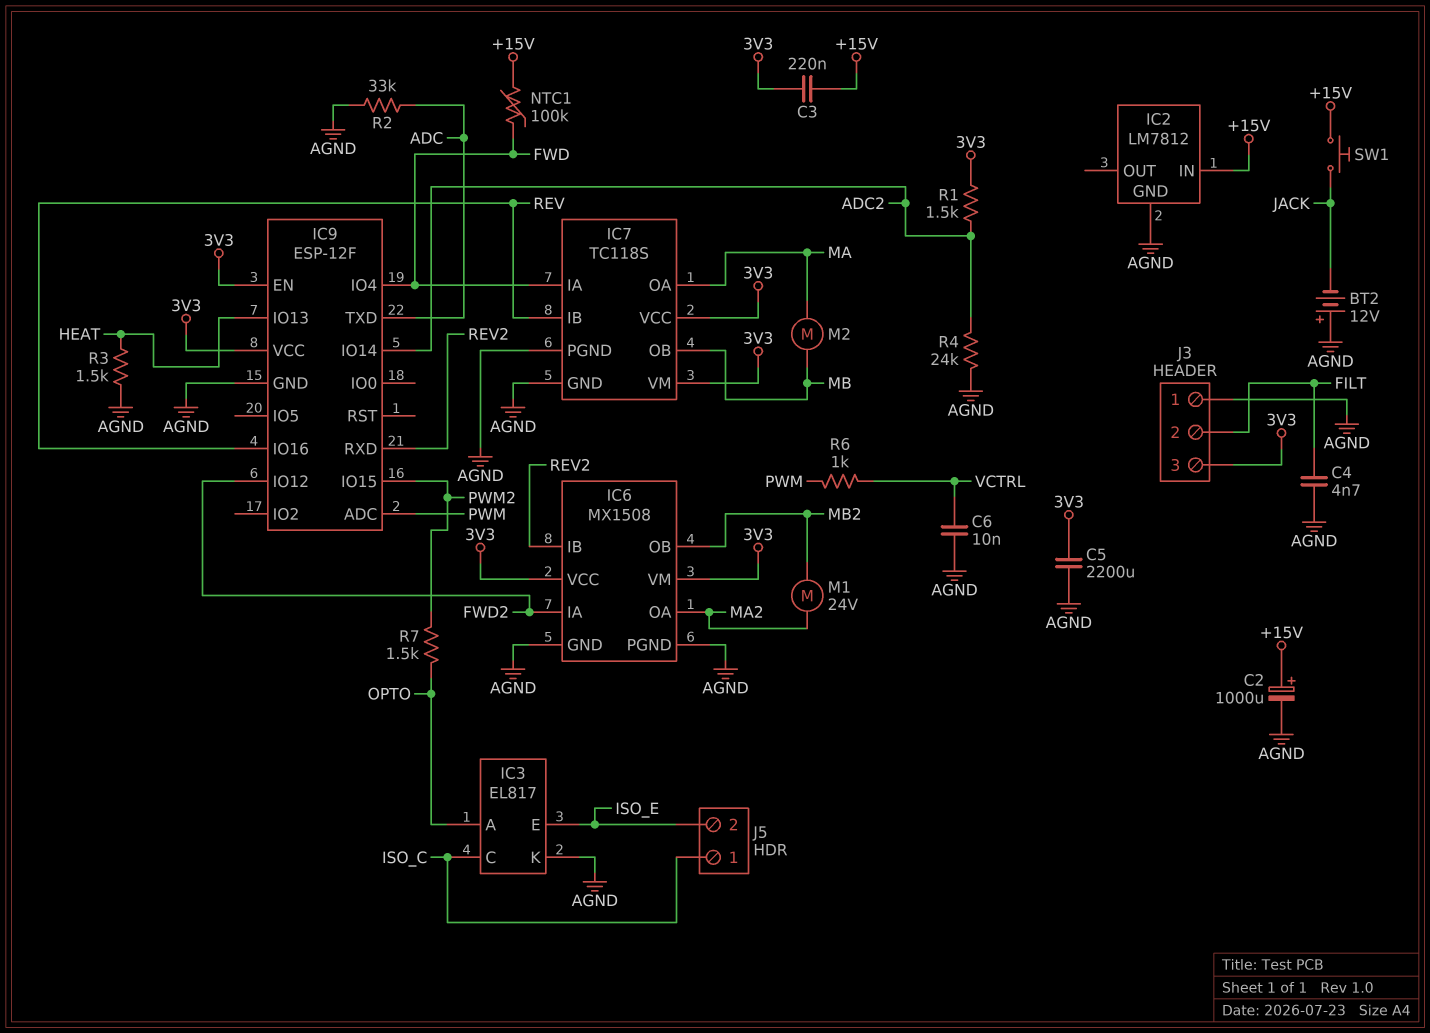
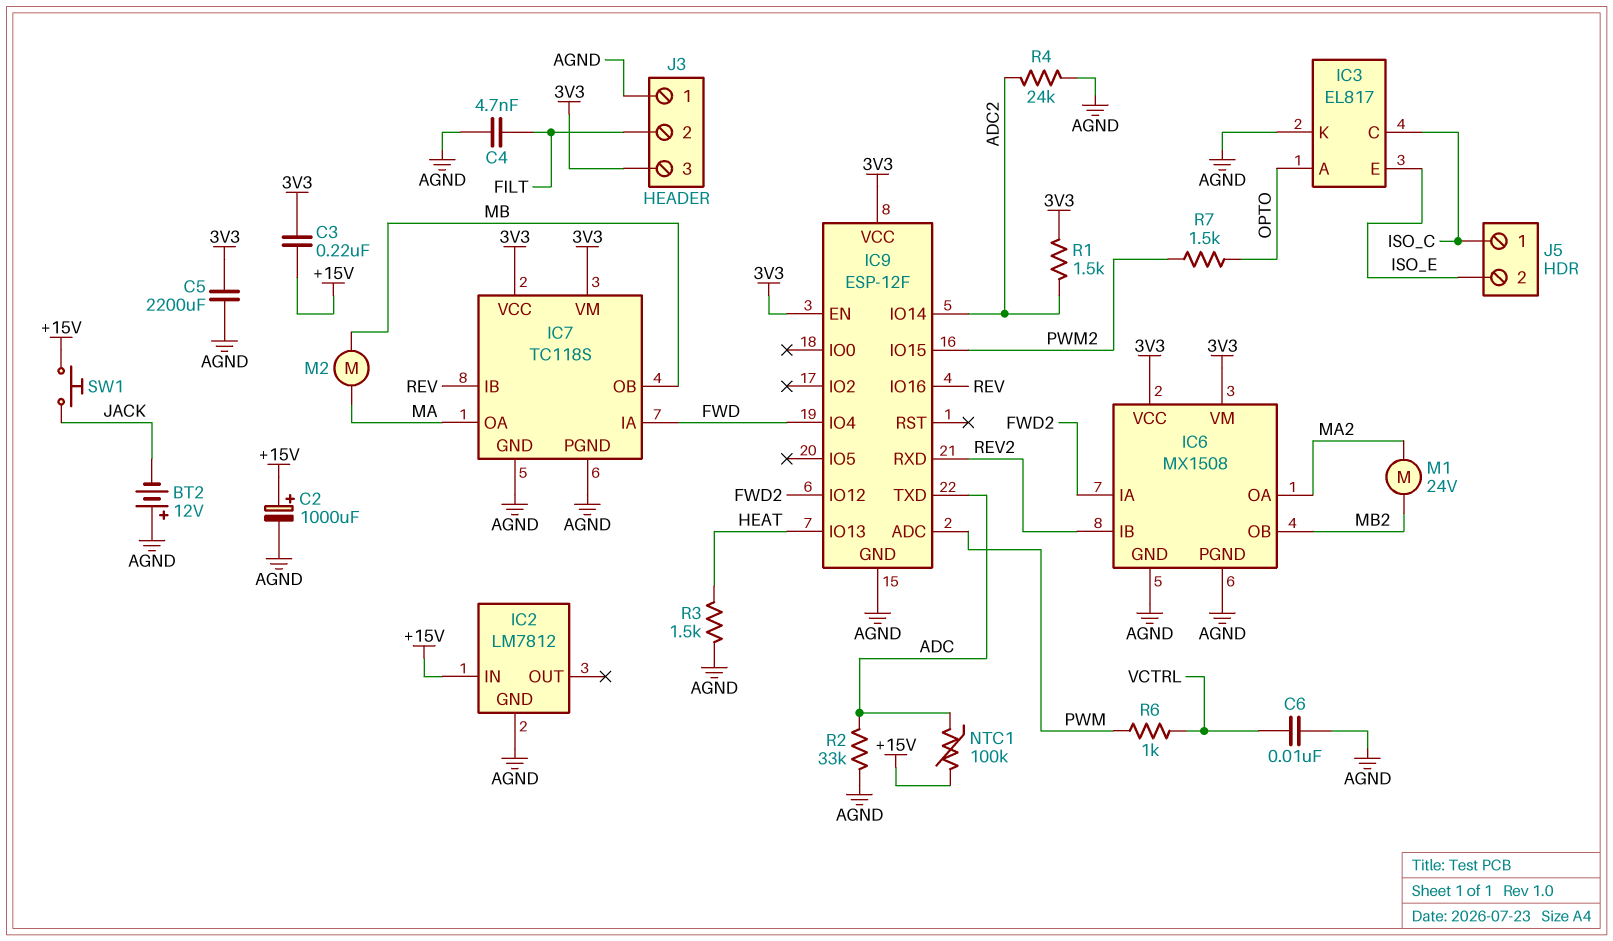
NTC1: 100k (+15V, FWD) -> 100k (+15V, ADC)

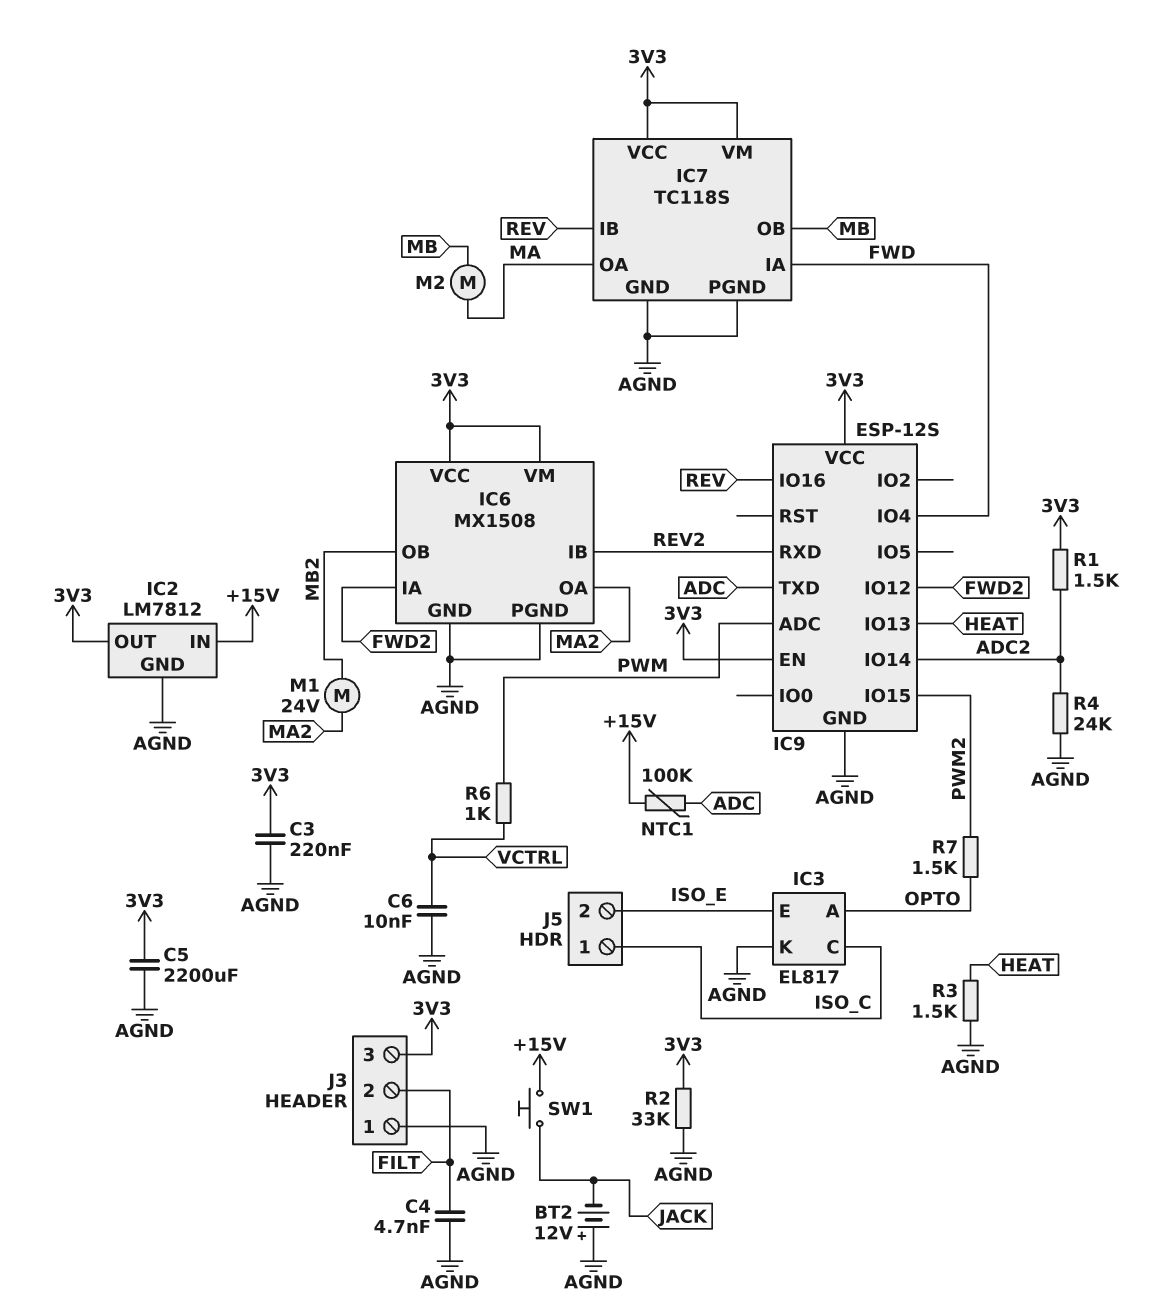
C2: 1000uF (plus +15V, minus AGND) -> none
C3: 220nF (+15V, 3V3) -> 220nF (3V3, AGND)
IC2 pin OUT: none -> 3V3
IC9: ESP-12F -> ESP-12S
R2: 33k (ADC, AGND) -> 33k (3V3, AGND)

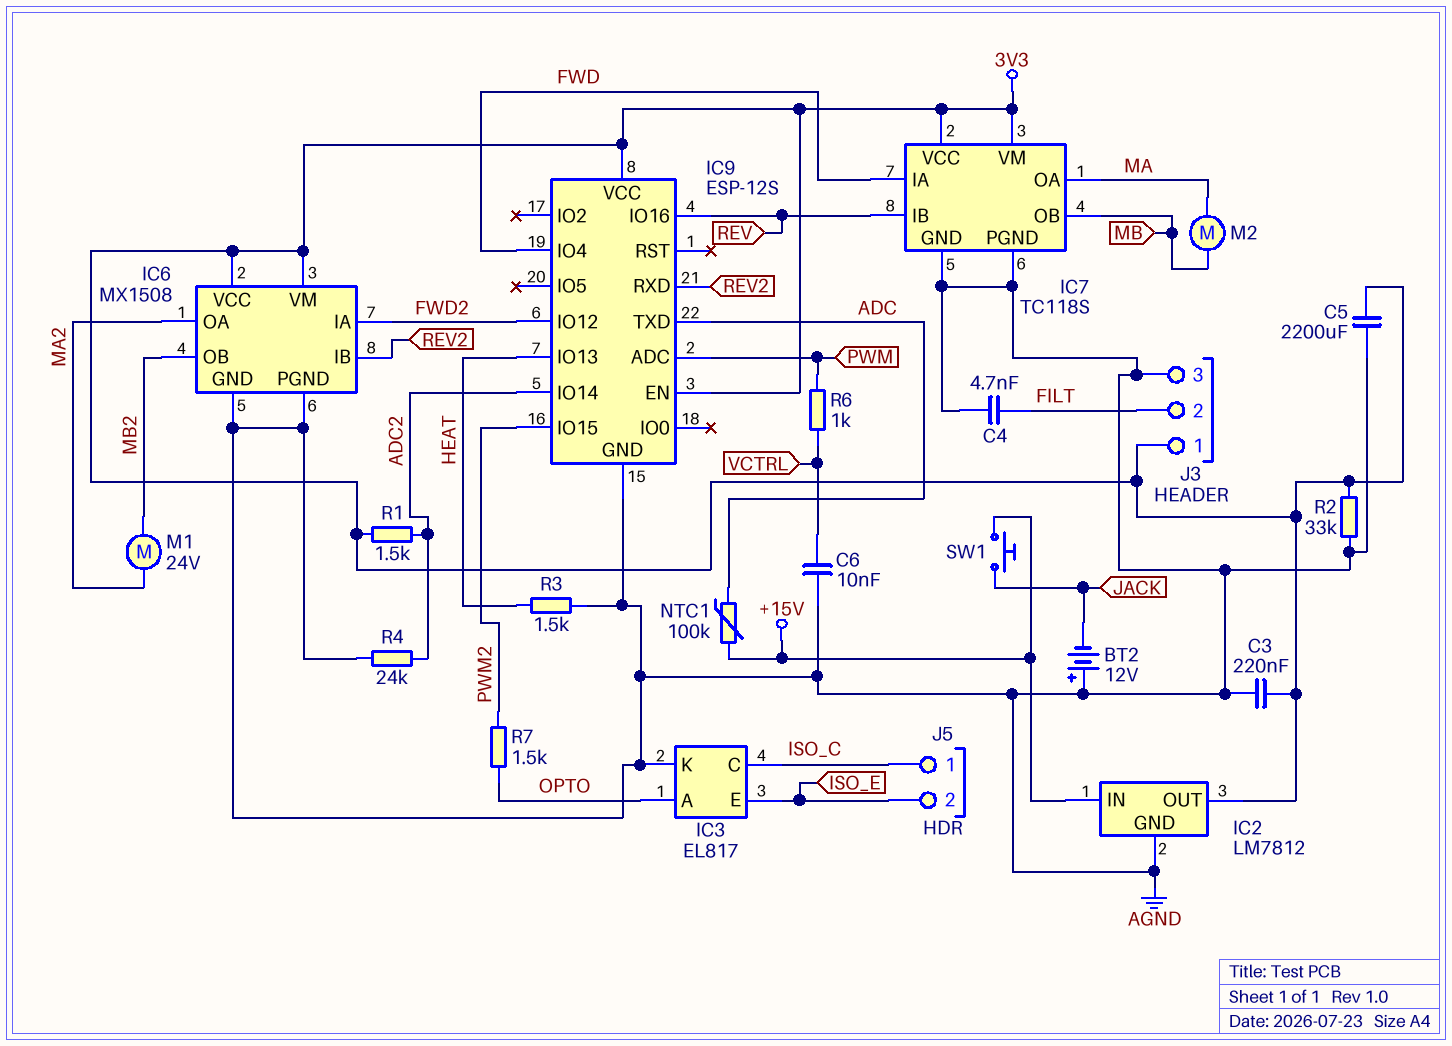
J3 pin 1: AGND -> 3V3
J3 pin 3: 3V3 -> AGND

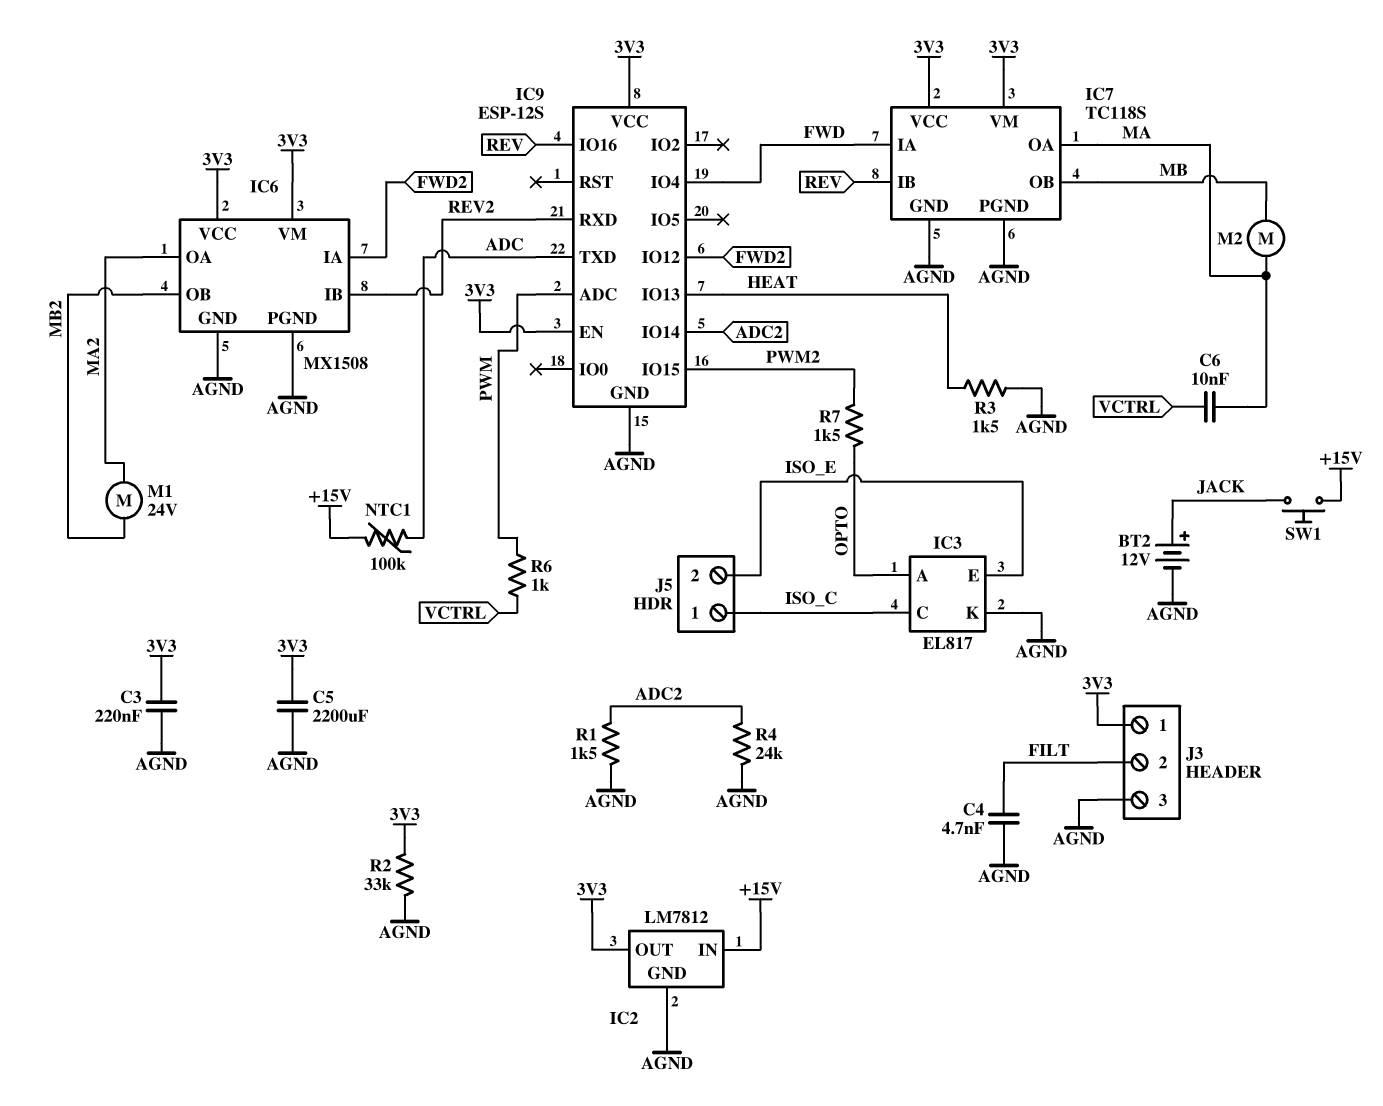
BT2: 12V (plus AGND, minus JACK) -> 12V (plus JACK, minus AGND)
C6: 10nF (AGND, VCTRL) -> 10nF (MA, VCTRL)
R1: 1.5k (3V3, ADC2) -> 1.5k (ADC2, AGND)

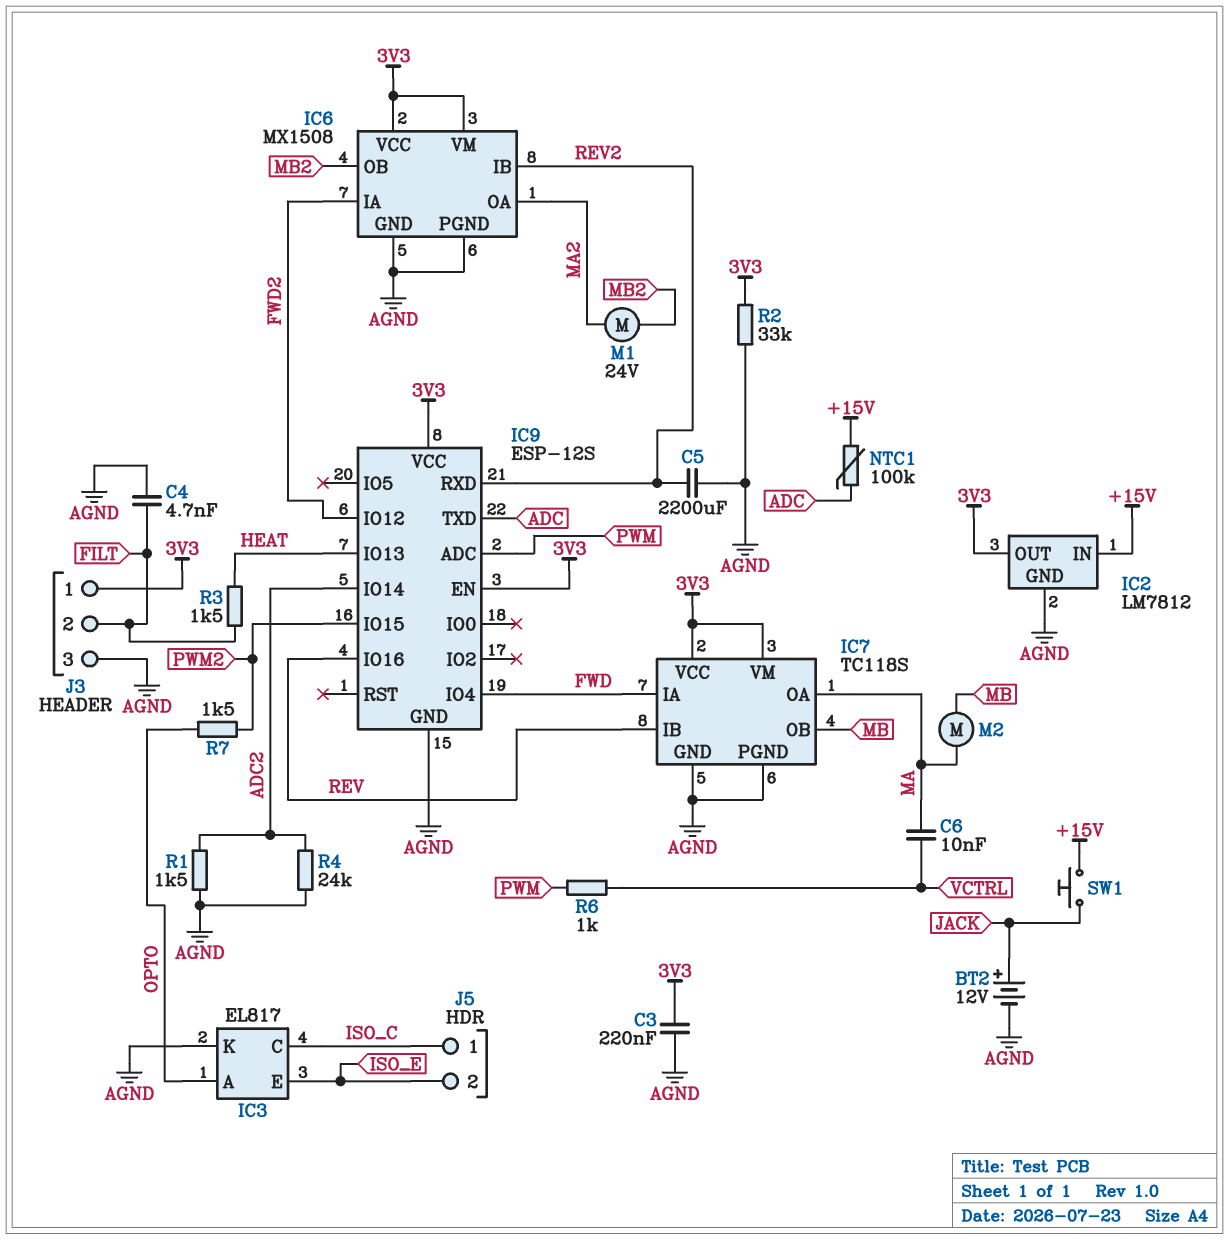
C5: 2200uF (3V3, AGND) -> 2200uF (AGND, REV2)
R3: 1.5k (AGND, HEAT) -> 1.5k (FILT, HEAT)

